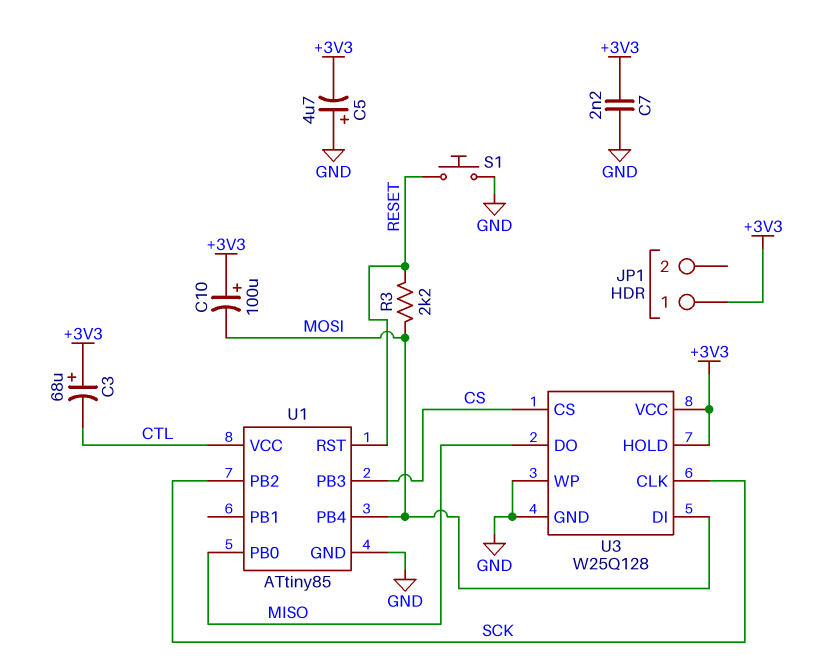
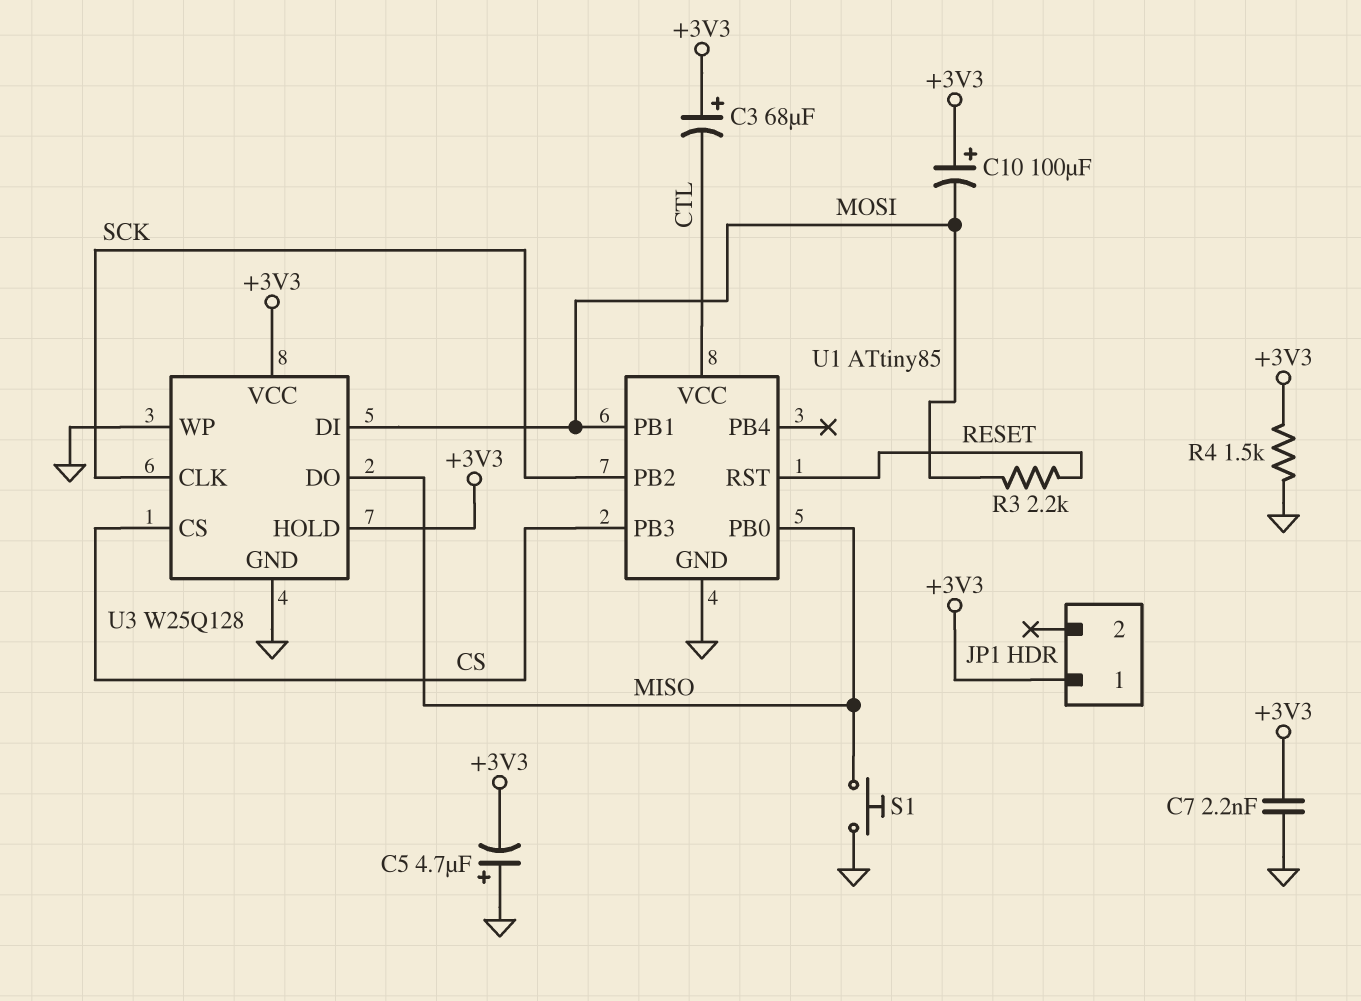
R4: none -> 1.5k (+3V3, GND)
S1: button (GND, RESET) -> button (GND, MISO)
U1 pin PB1: none -> MOSI
U1 pin PB4: MOSI -> none

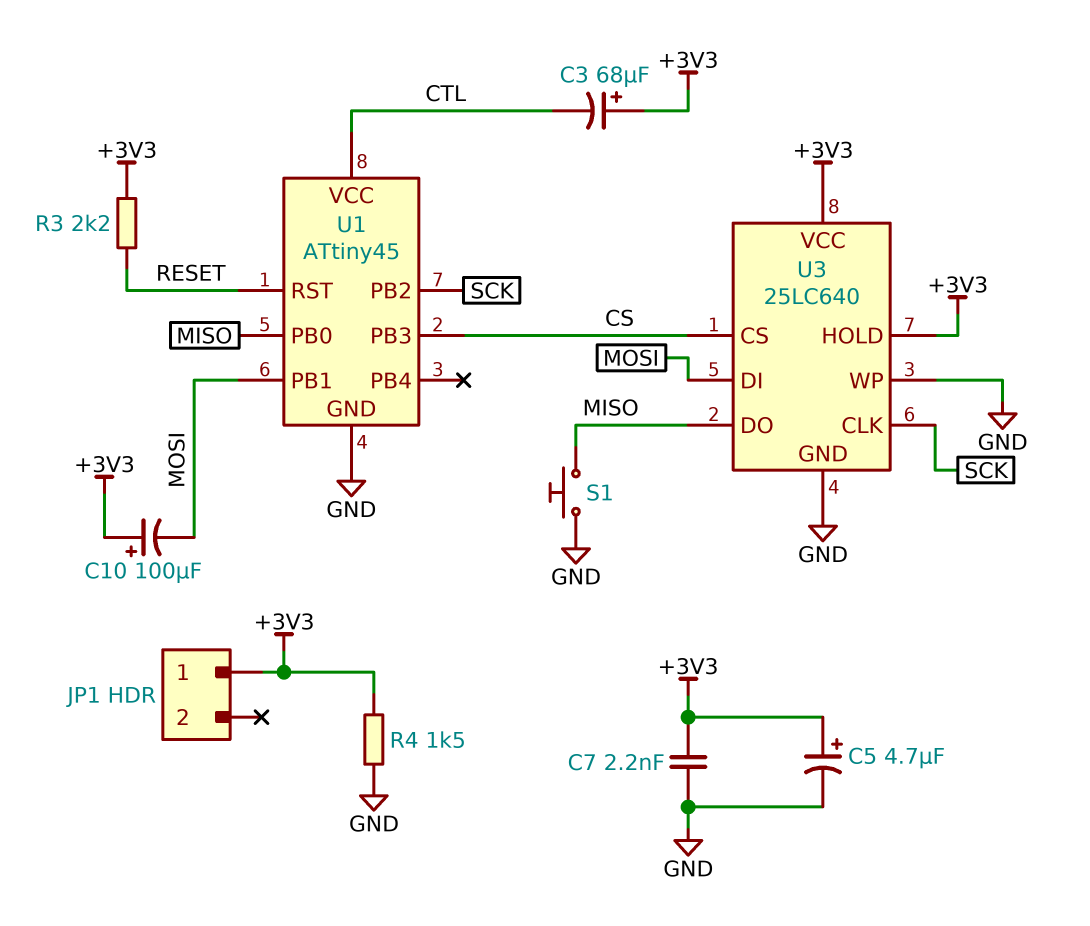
C5: 4.7uF (plus GND, minus +3V3) -> 4.7uF (plus +3V3, minus GND)
R3: 2.2k (MOSI, RESET) -> 2.2k (+3V3, RESET)
U1: ATtiny85 -> ATtiny45
U3: W25Q128 -> 25LC640

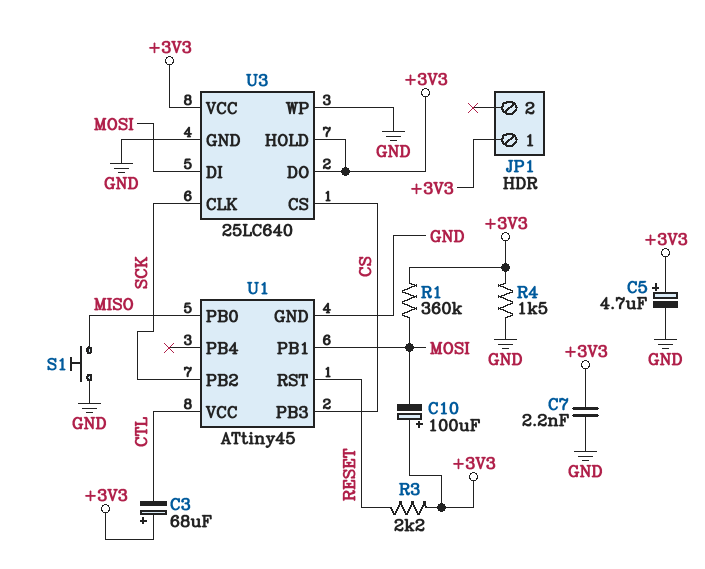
R1: none -> 360k (+3V3, MOSI)
U3 pin DO: MISO -> +3V3

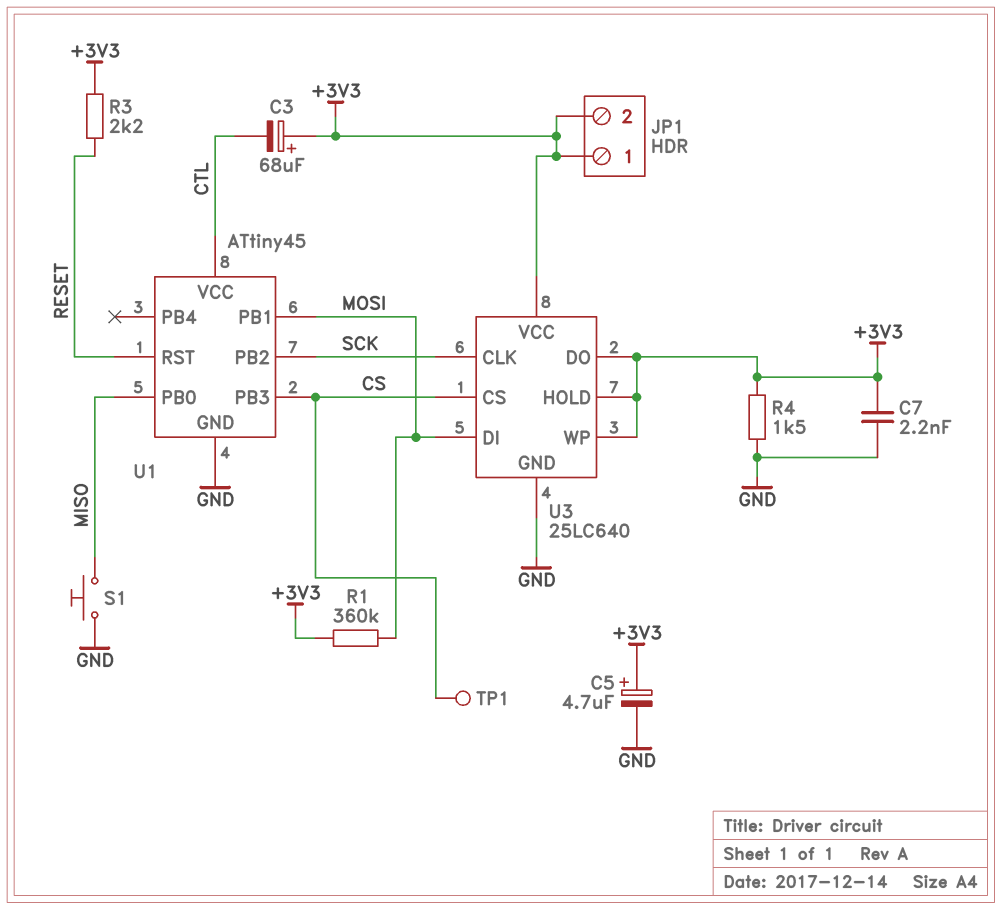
C10: 100uF (plus +3V3, minus MOSI) -> none
JP1 pin 2: none -> +3V3
TP1: none -> test point (CS)
U3 pin WP: GND -> +3V3

